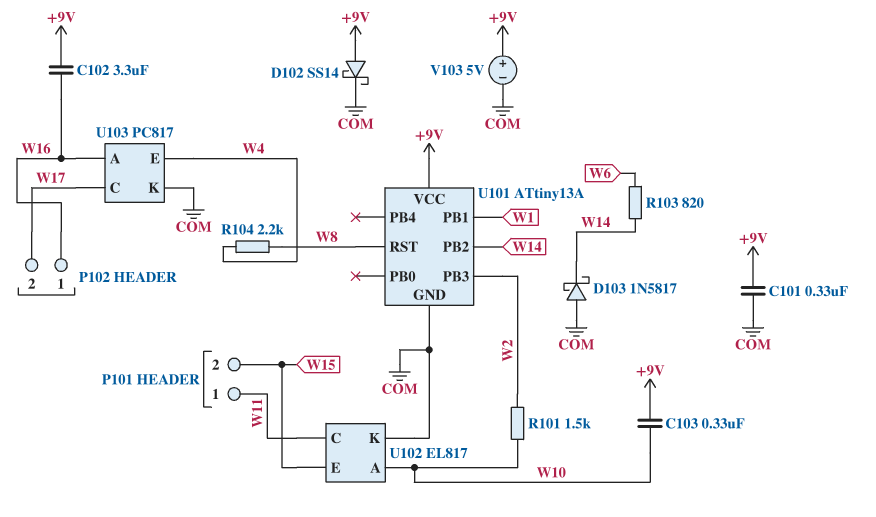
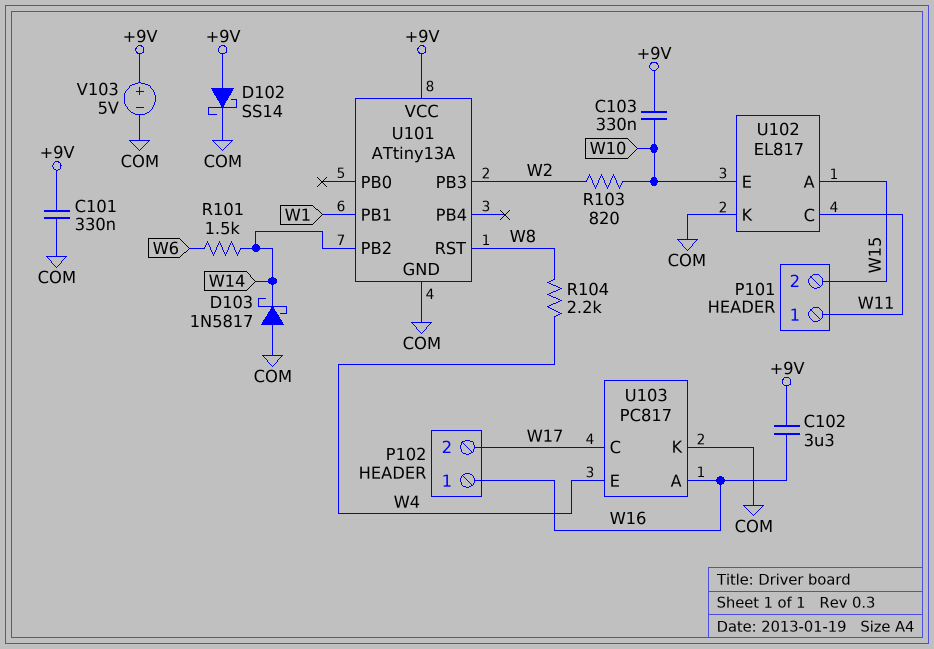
R101: 1.5k (W2, W10) -> 1.5k (W6, W14)
R103: 820 (W6, W14) -> 820 (W2, W10)
U102 pin A: W10 -> W15
U102 pin E: W15 -> W10

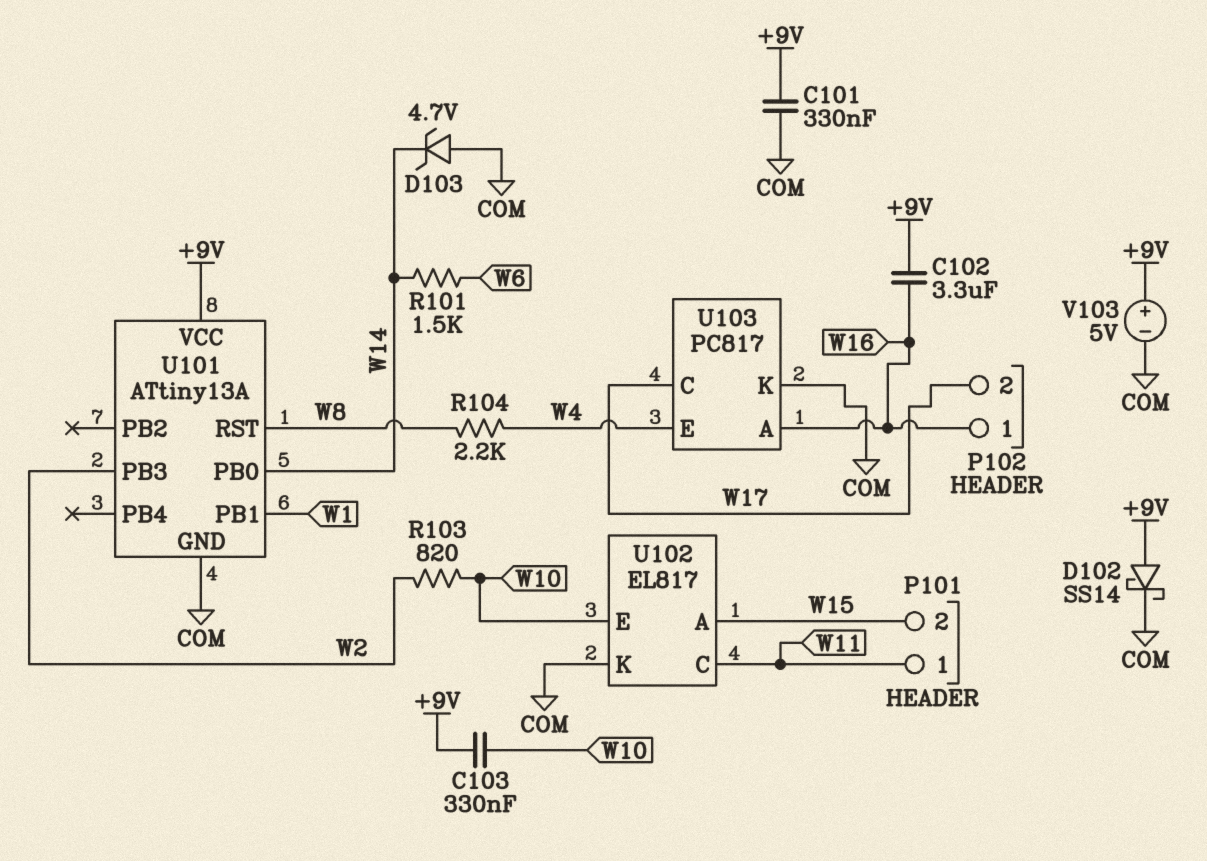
D103: schottky 1N5817 (A COM, K W14) -> zener 4.7V (A COM, K W14)
U101 pin PB0: none -> W14
U101 pin PB2: W14 -> none

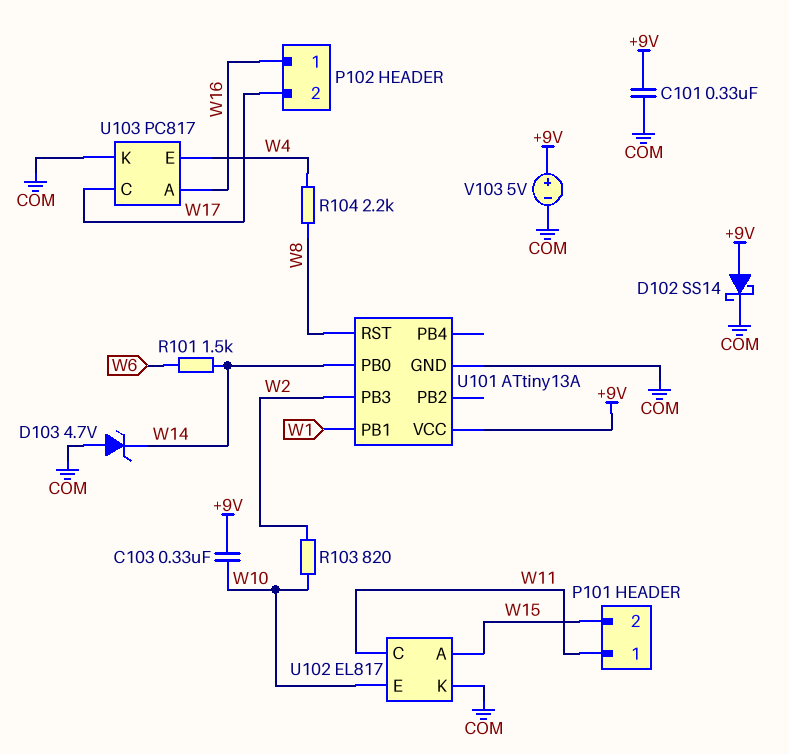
C102: 3.3uF (+9V, W16) -> none

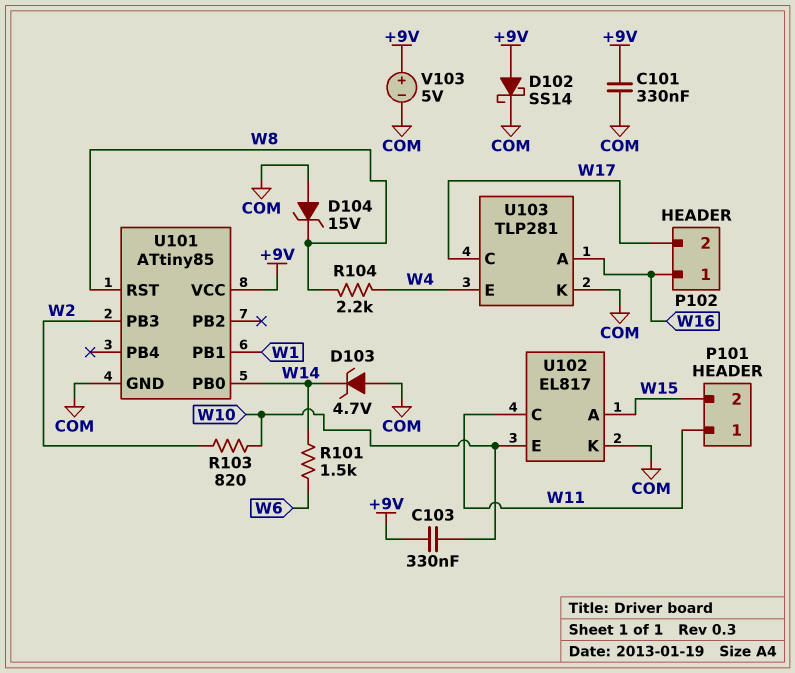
D104: none -> zener 15V (A COM, K W8)
U101: ATtiny13A -> ATtiny85
U103: PC817 -> TLP281

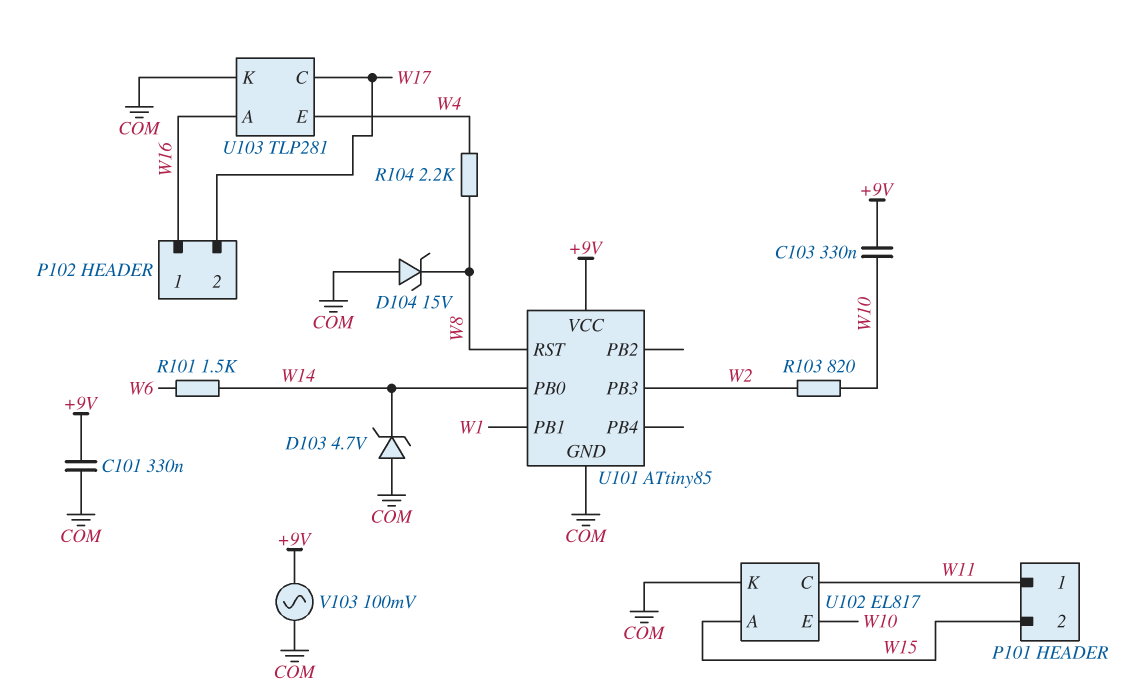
D102: schottky SS14 (A +9V, K COM) -> none
V103: 5V (plus +9V, minus COM) -> AC 100mV (+9V, COM)

